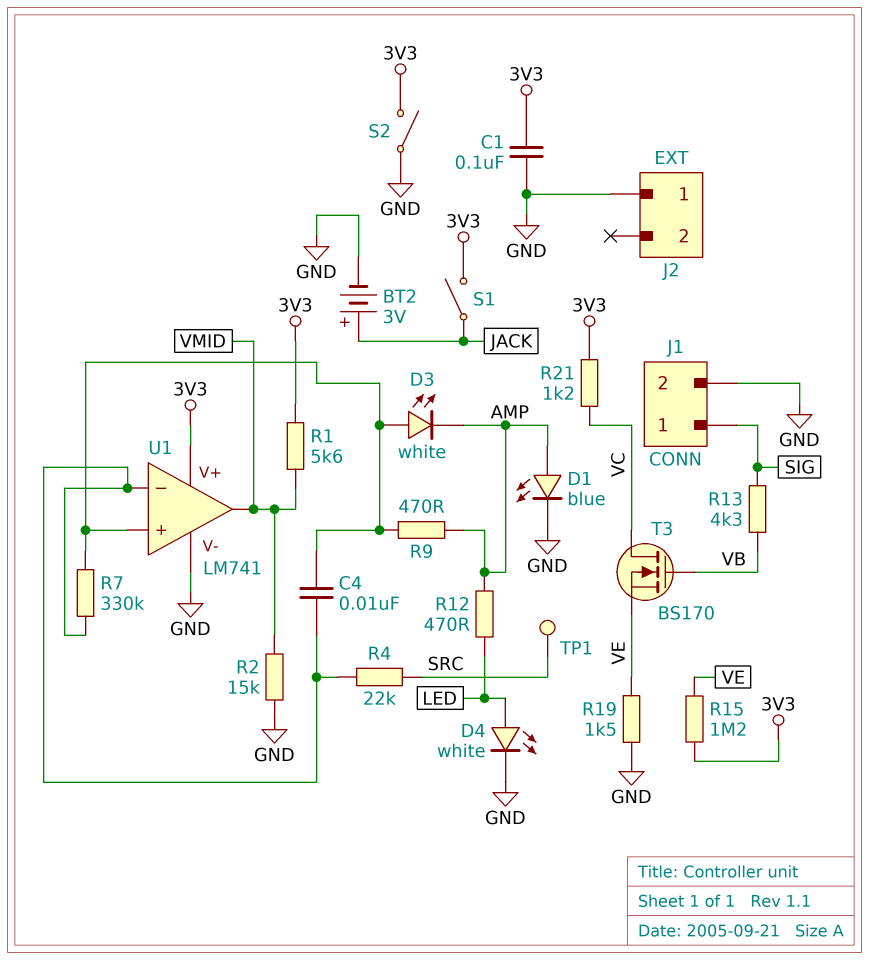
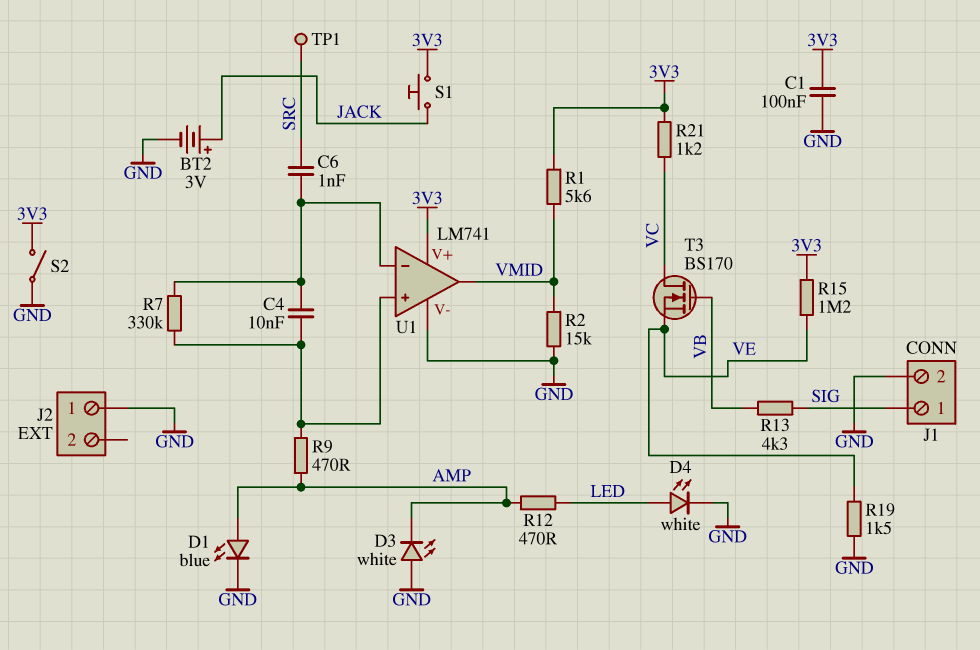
C6: none -> 1nF (SRC, U1/in-)
D3: LED white (A U1/in+, K AMP) -> LED white (A GND, K AMP)
R4: 22k (SRC, U1/in-) -> none
S1: switch (3V3, JACK) -> button (3V3, JACK)

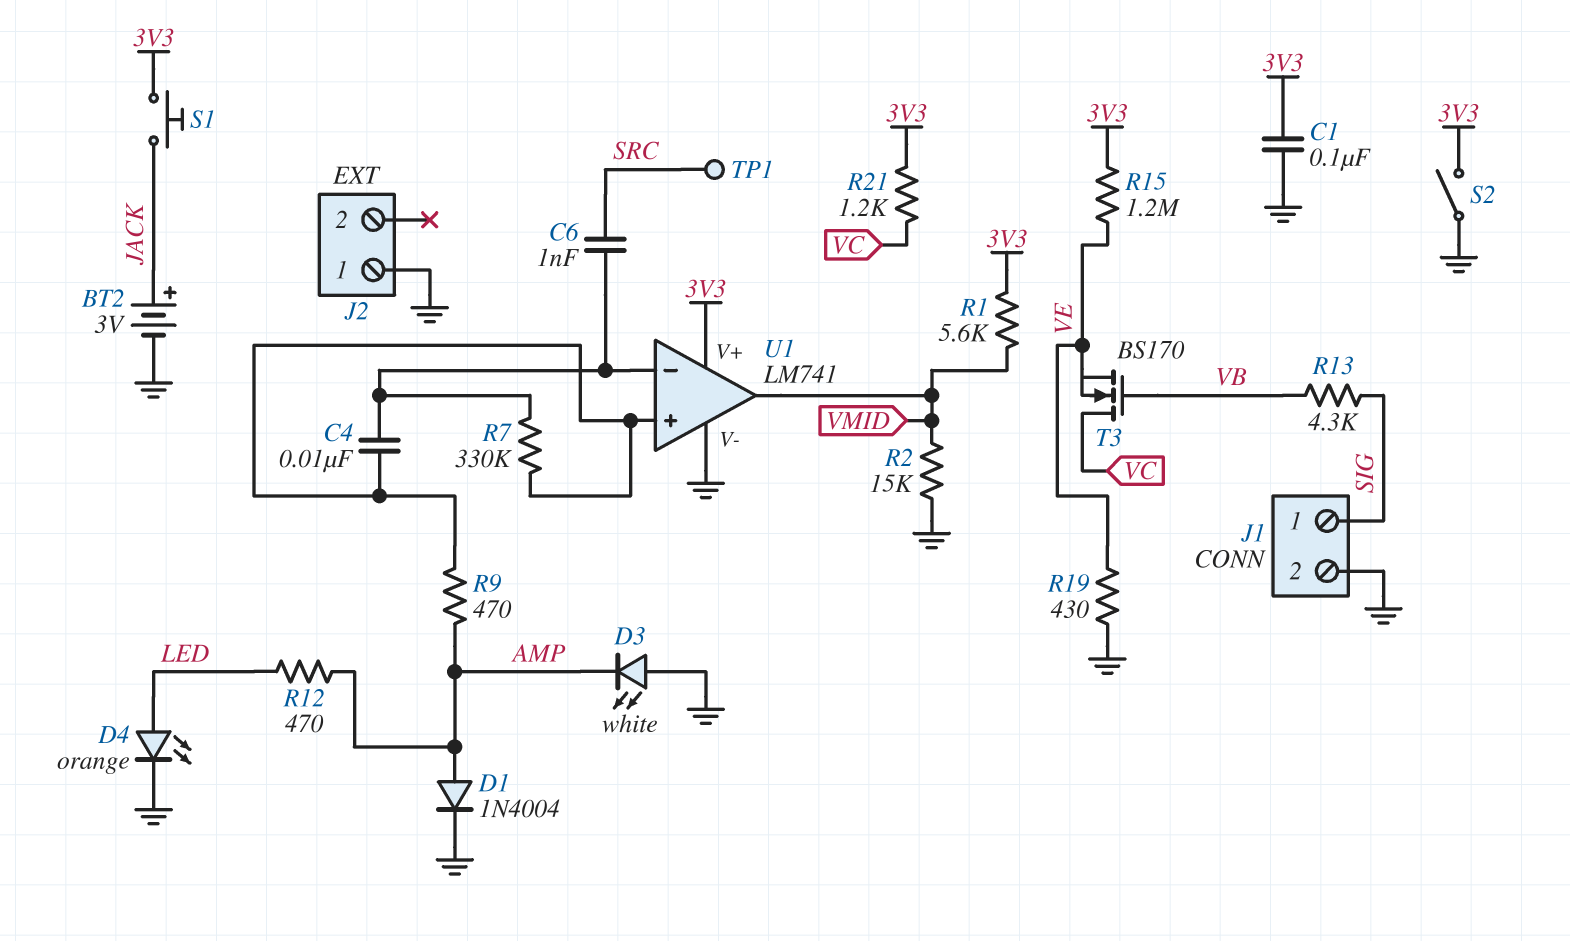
D1: LED blue (A AMP, K GND) -> diode 1N4004 (A AMP, K GND)
D4: LED white (A LED, K GND) -> LED orange (A LED, K GND)
R19: 1.5k (GND, VE) -> 430 (GND, VE)

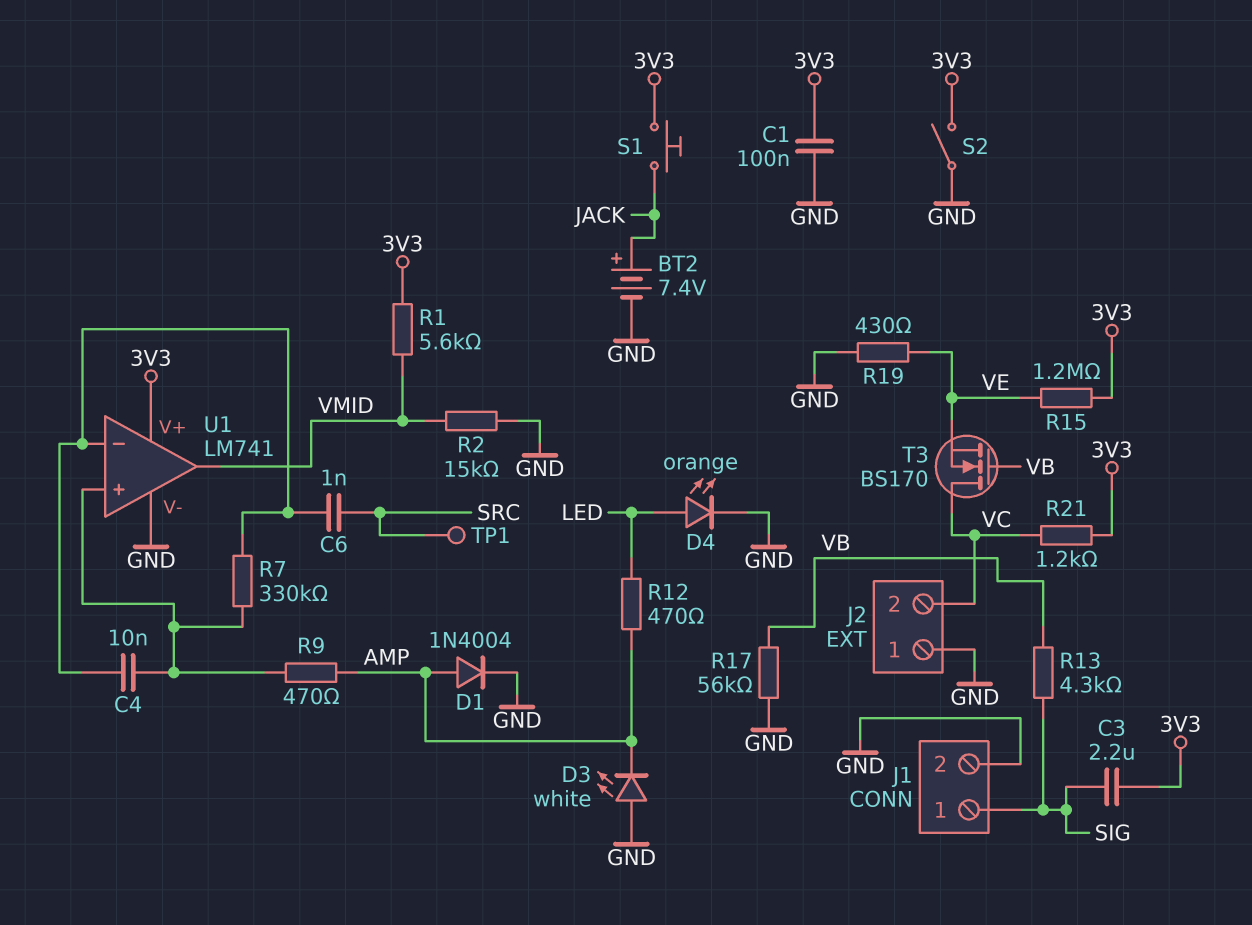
BT2: 3V (plus JACK, minus GND) -> 7.4V (plus JACK, minus GND)
C3: none -> 2.2uF (3V3, SIG)
J2 pin 2: none -> VC
R17: none -> 56k (GND, VB)

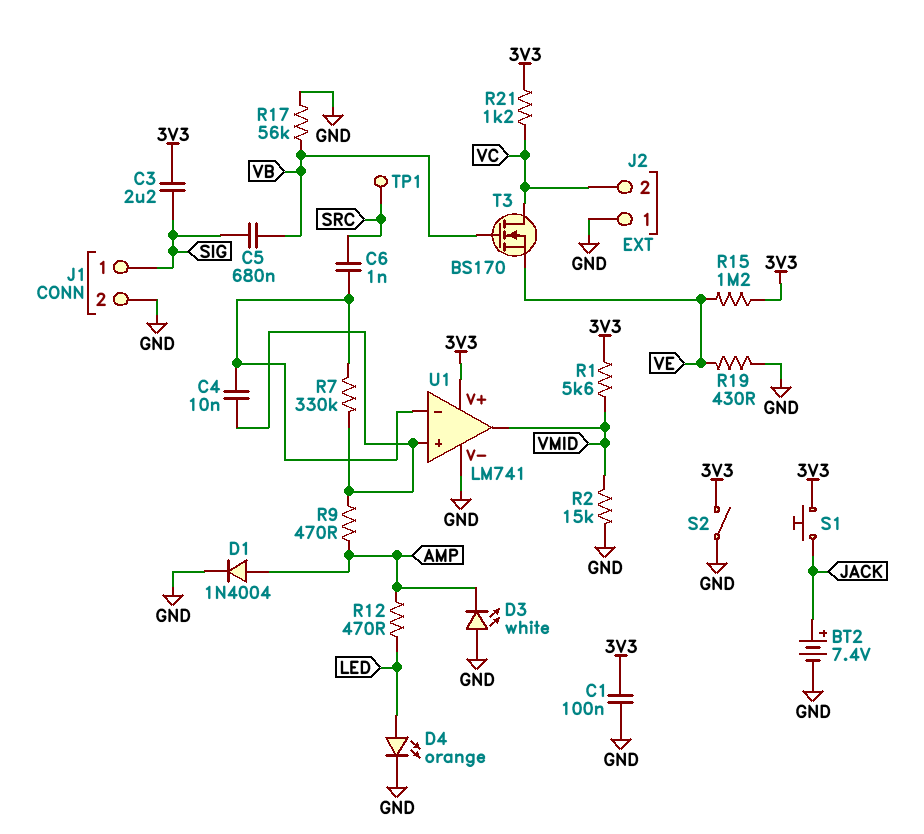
C5: none -> 680nF (SIG, VB)
R13: 4.3k (SIG, VB) -> none

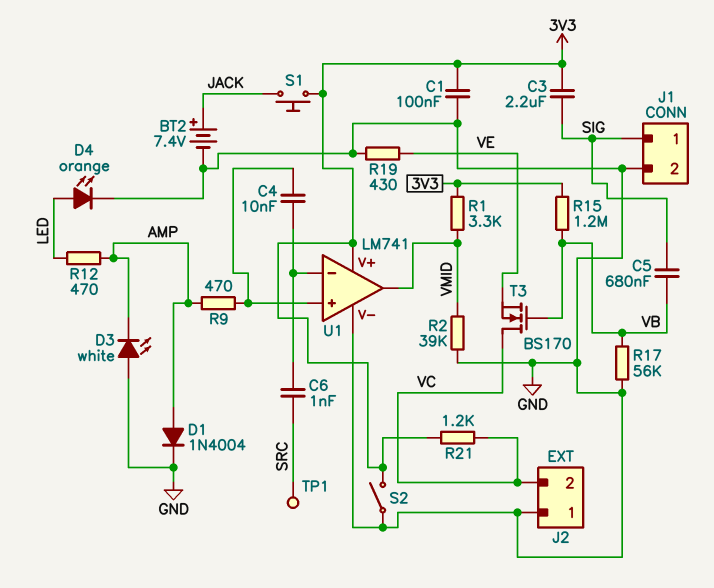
R1: 5.6k (3V3, VMID) -> 3.3k (3V3, VMID)
R2: 15k (GND, VMID) -> 39k (GND, VMID)
R7: 330k (U1/in+, U1/in-) -> none
R15: 1.2M (3V3, VE) -> 1.2M (3V3, VB)

